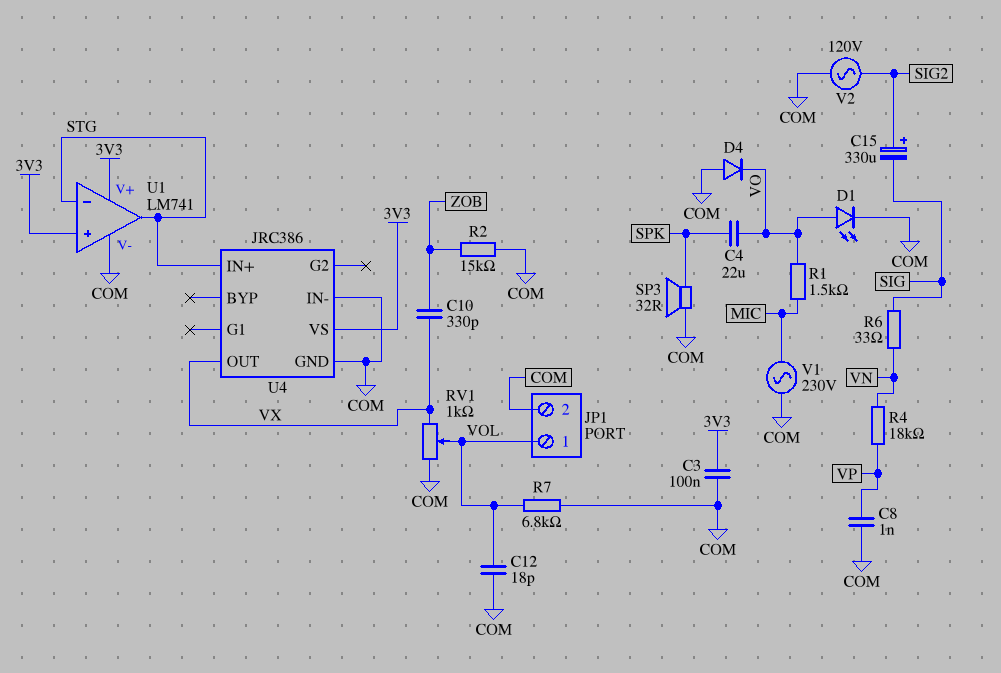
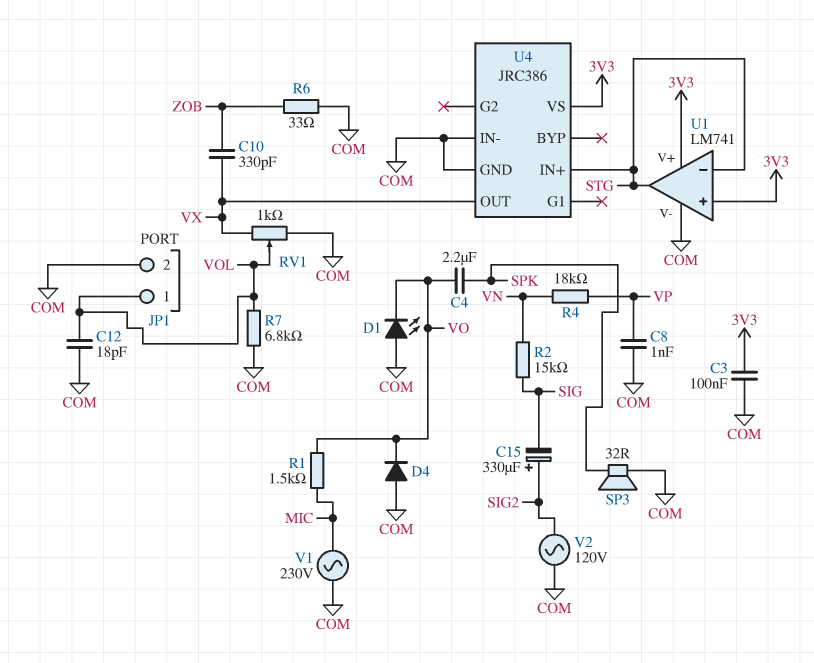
C4: 22uF (SPK, VO) -> 2.2uF (SPK, VO)
D1: LED (A VO, K COM) -> LED (A COM, K VO)
R2: 15k (COM, ZOB) -> 15k (SIG, VN)
R6: 33 (SIG, VN) -> 33 (COM, ZOB)

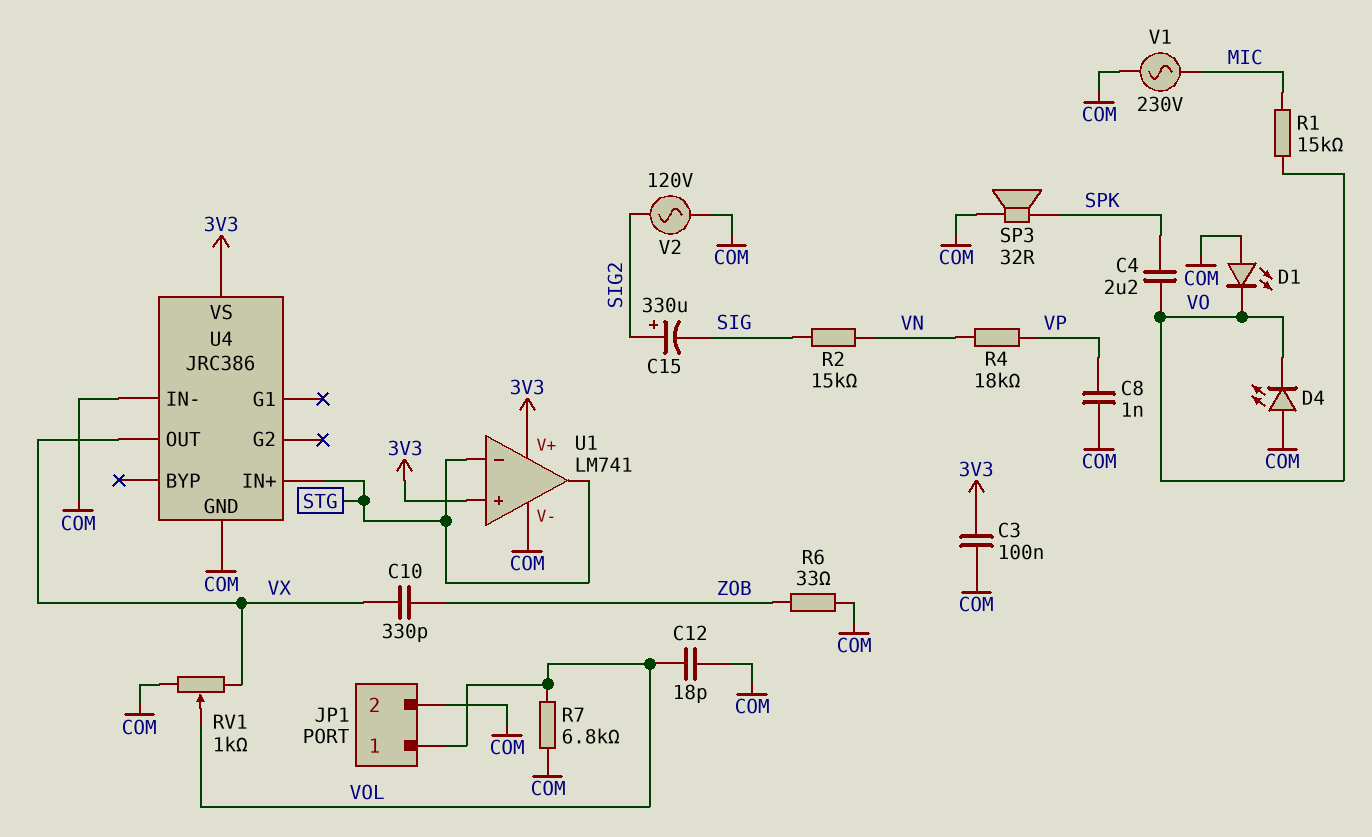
D4: diode (A COM, K VO) -> LED (A COM, K VO)
R1: 1.5k (MIC, VO) -> 15k (MIC, VO)

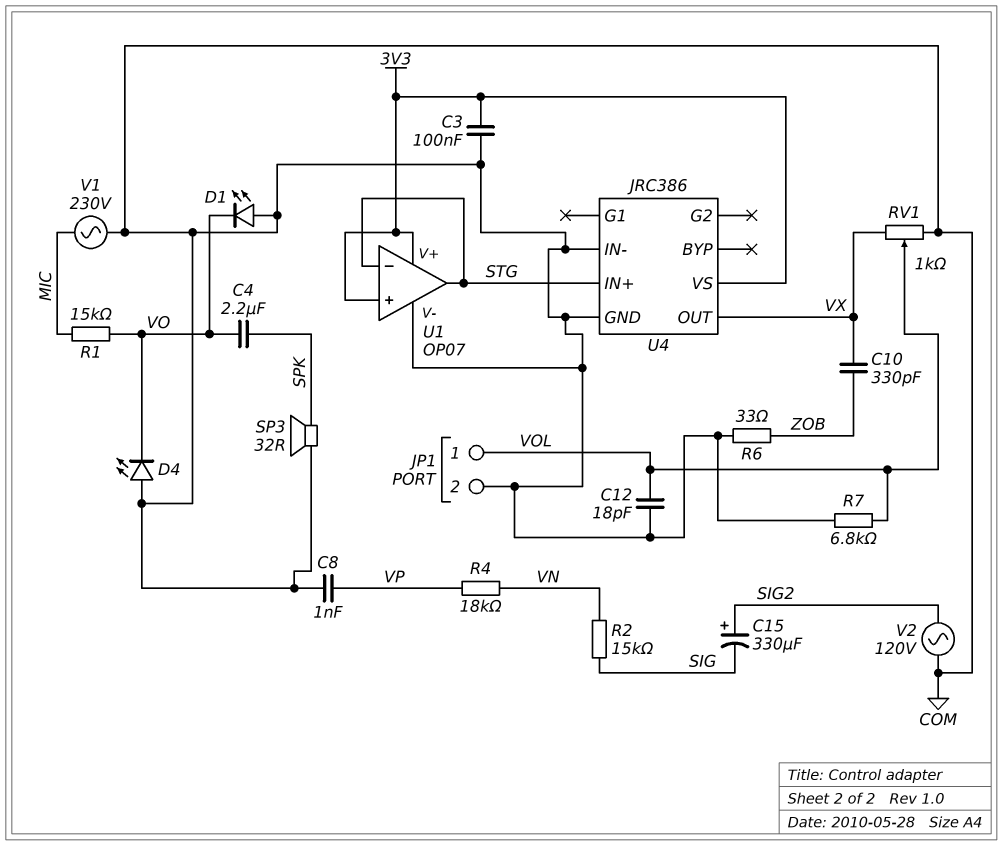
U1: LM741 -> OP07

